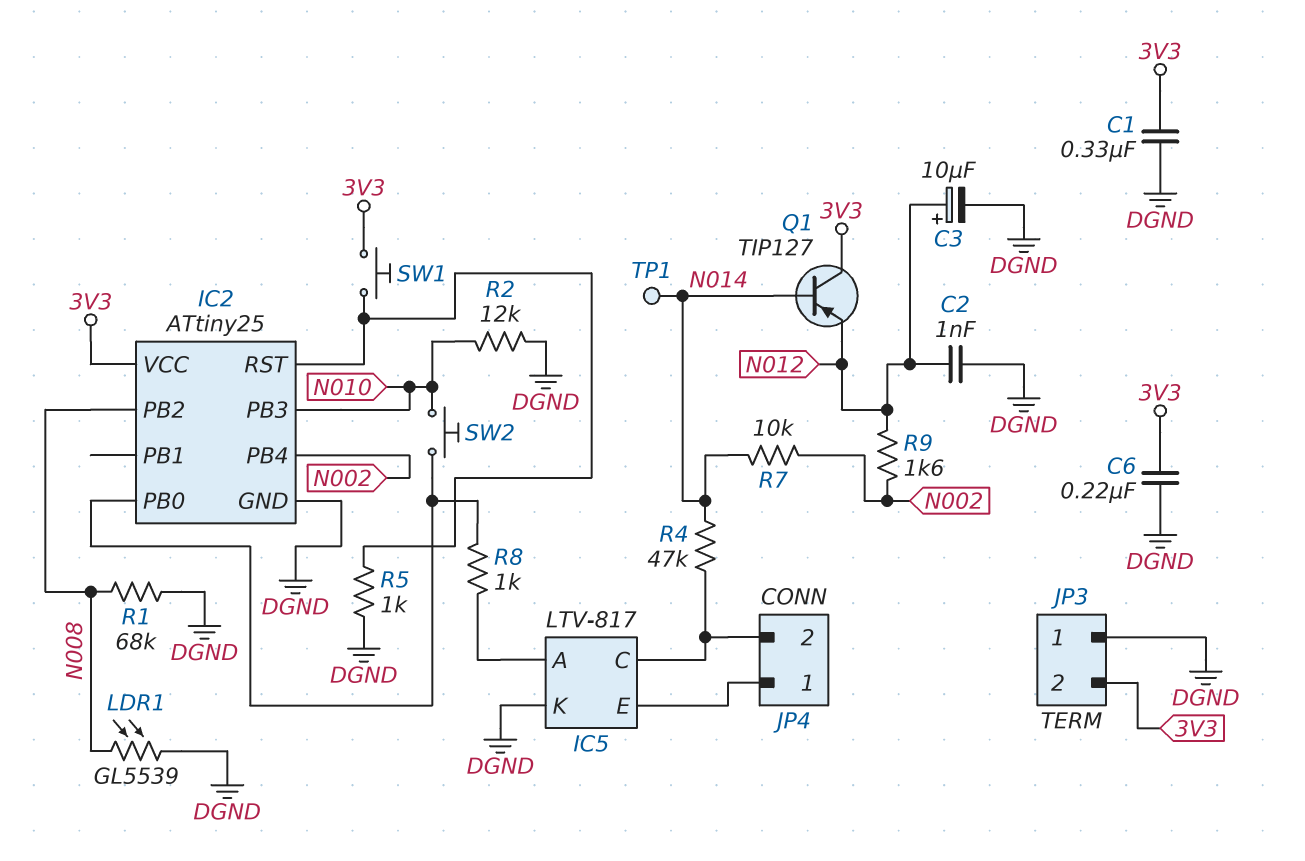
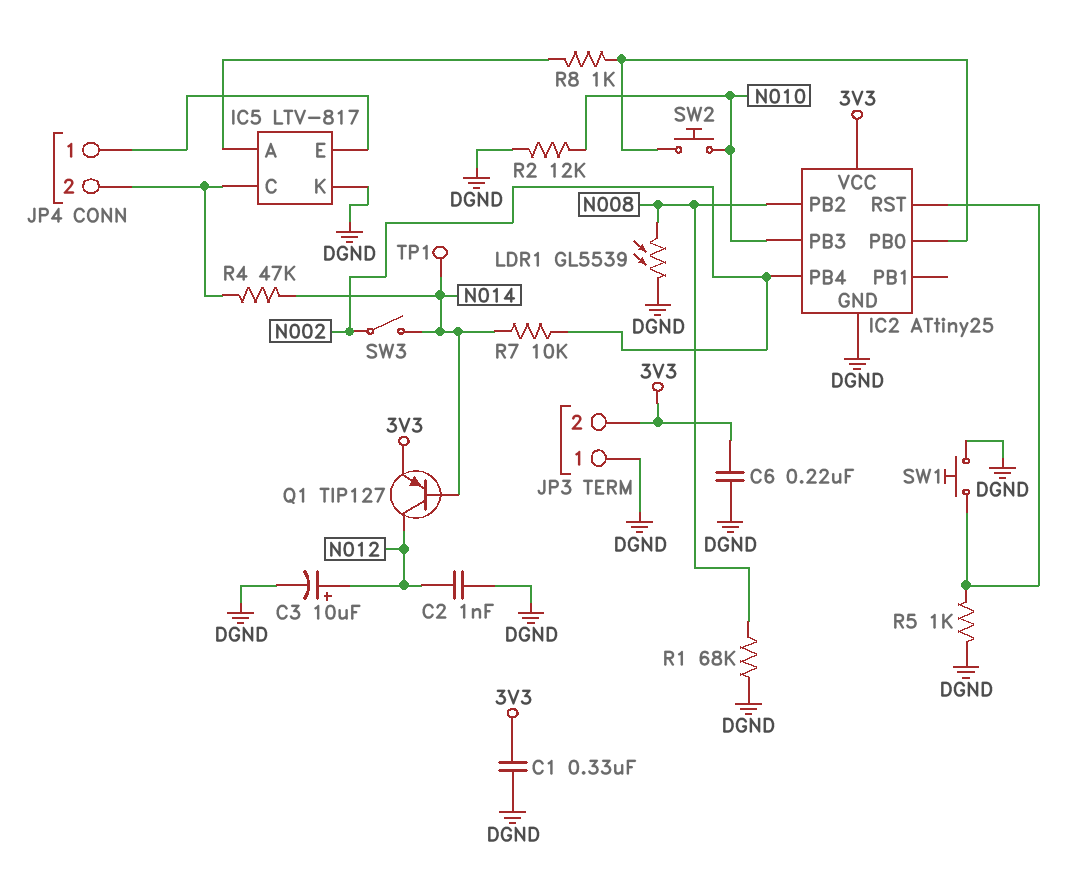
Q1: PNP TIP127 (B N014, C 3V3, E N012) -> PNP TIP127 (B N014, C N012, E 3V3)
R9: 1.6k (N002, N012) -> none
SW1: button (3V3, IC2/RST) -> button (DGND, IC2/RST)
SW3: none -> switch (N002, N014)

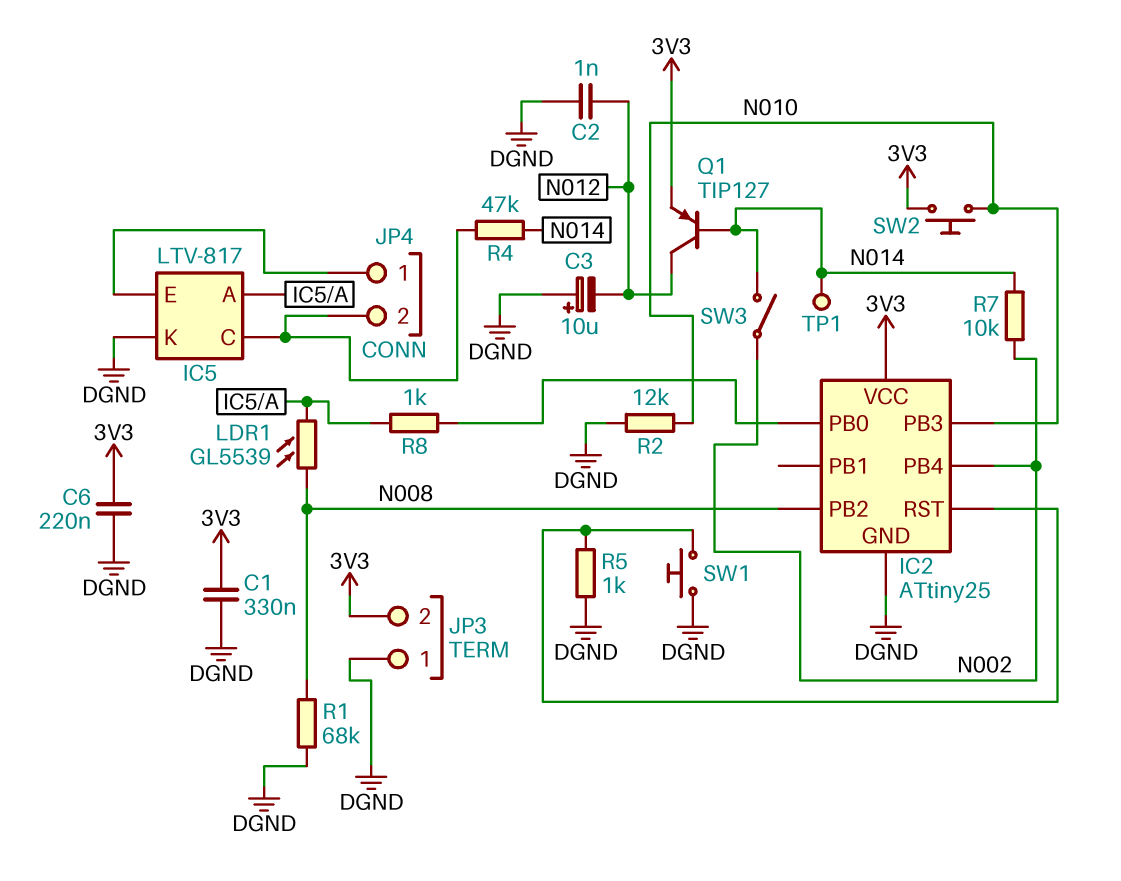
C3: 10uF (plus N012, minus DGND) -> 10uF (plus DGND, minus N012)
LDR1: GL5539 (DGND, N008) -> GL5539 (IC5/A, N008)
SW2: button (IC2/PB0, N010) -> button (3V3, N010)

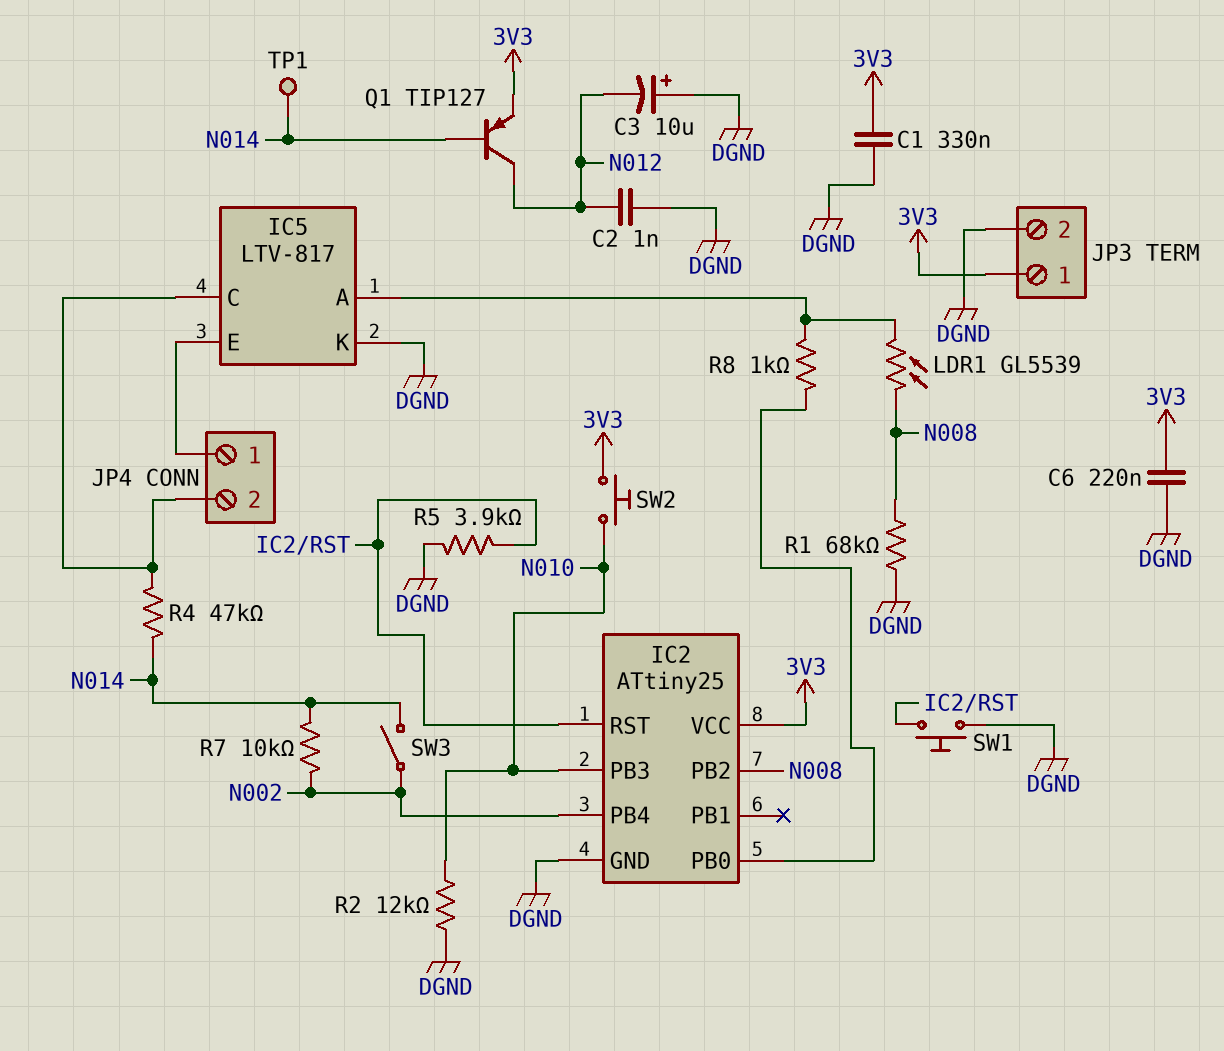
JP3 pin 1: DGND -> 3V3
JP3 pin 2: 3V3 -> DGND
R5: 1k (DGND, IC2/RST) -> 3.9k (DGND, IC2/RST)

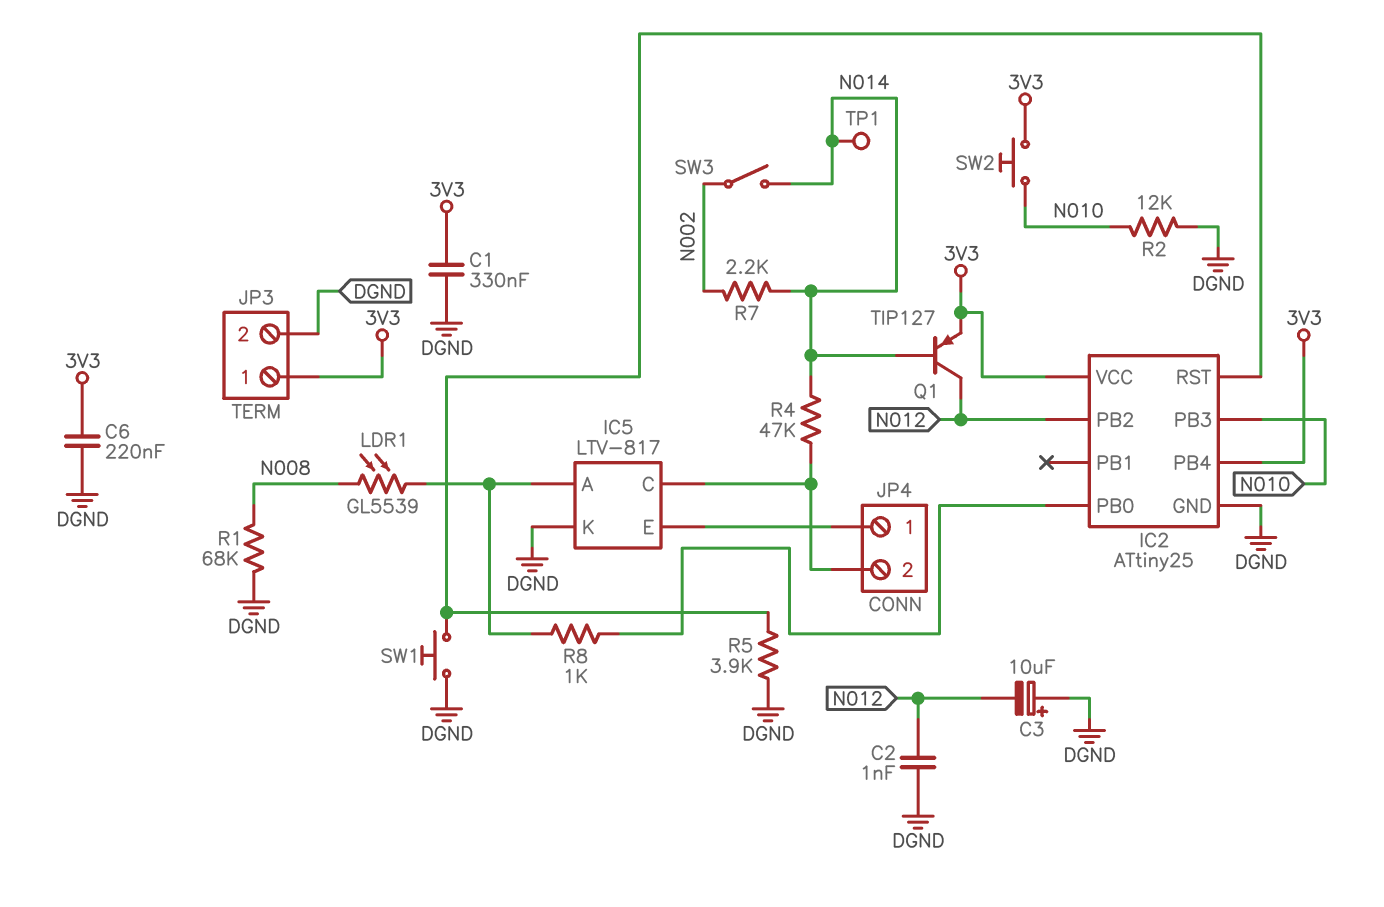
IC2 pin PB2: N008 -> N012
IC2 pin PB4: N002 -> 3V3
R7: 10k (N002, N014) -> 2.2k (N002, N014)

